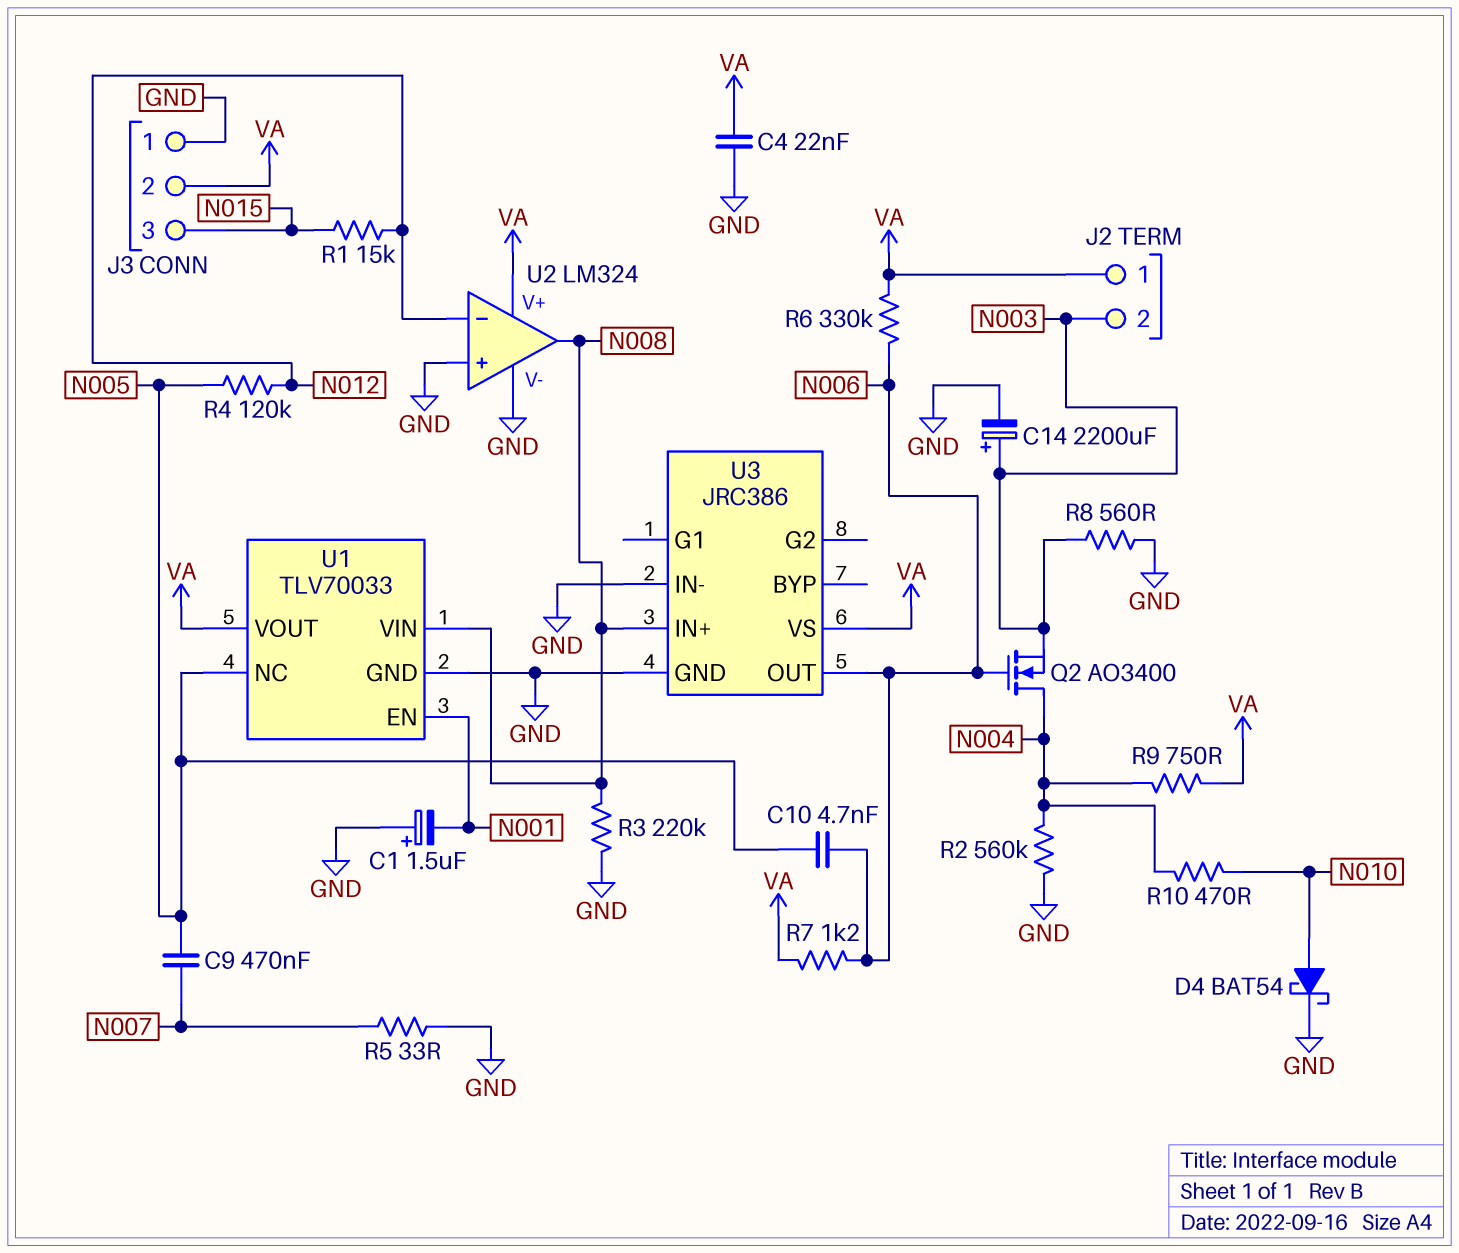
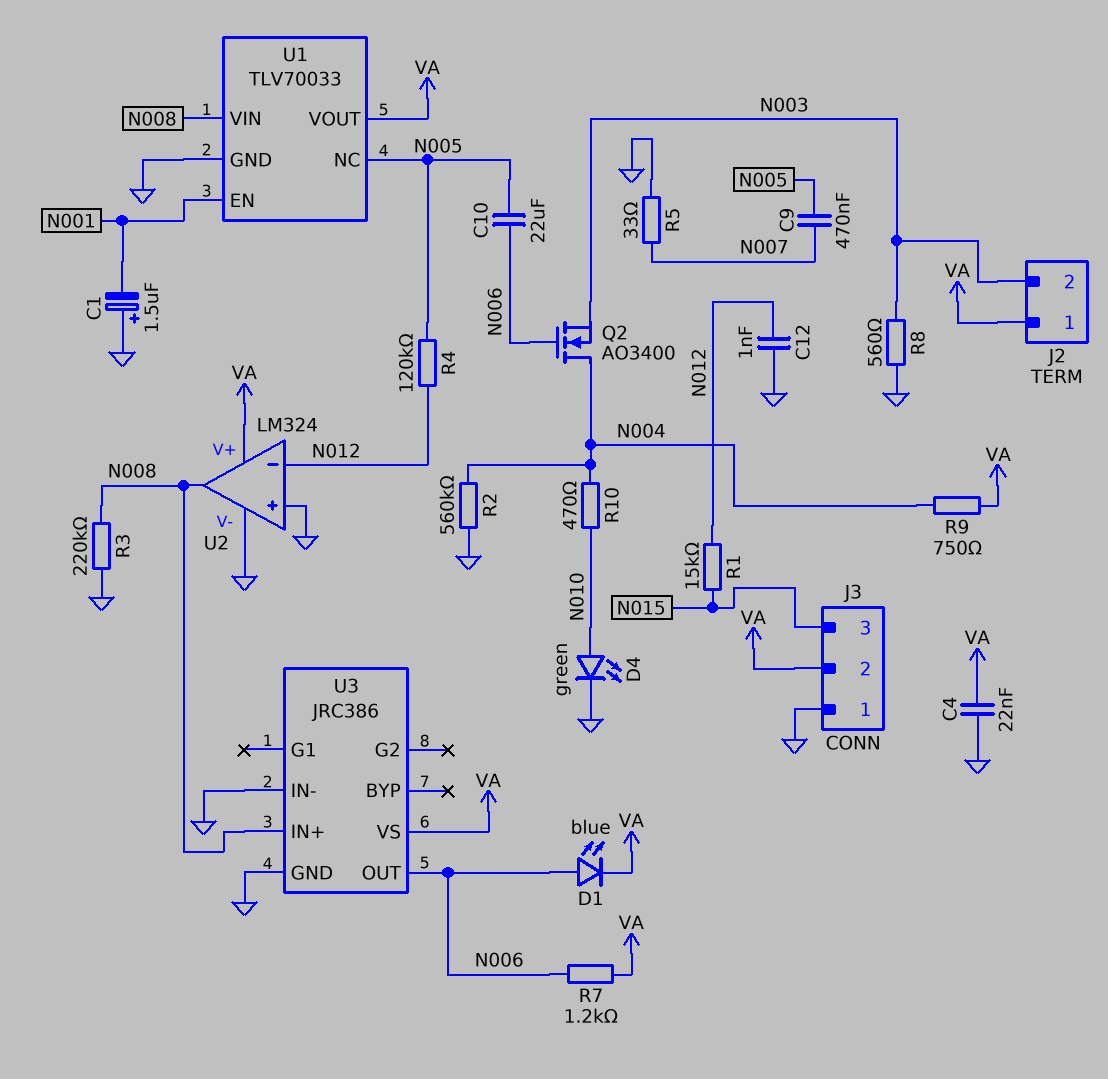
C10: 4.7nF (N005, N006) -> 22uF (N005, N006)
C12: none -> 1nF (GND, N012)
C14: 2200uF (plus N003, minus GND) -> none
D1: none -> LED blue (A N006, K VA)
D4: schottky BAT54 (A N010, K GND) -> LED green (A N010, K GND)
R6: 330k (N006, VA) -> none

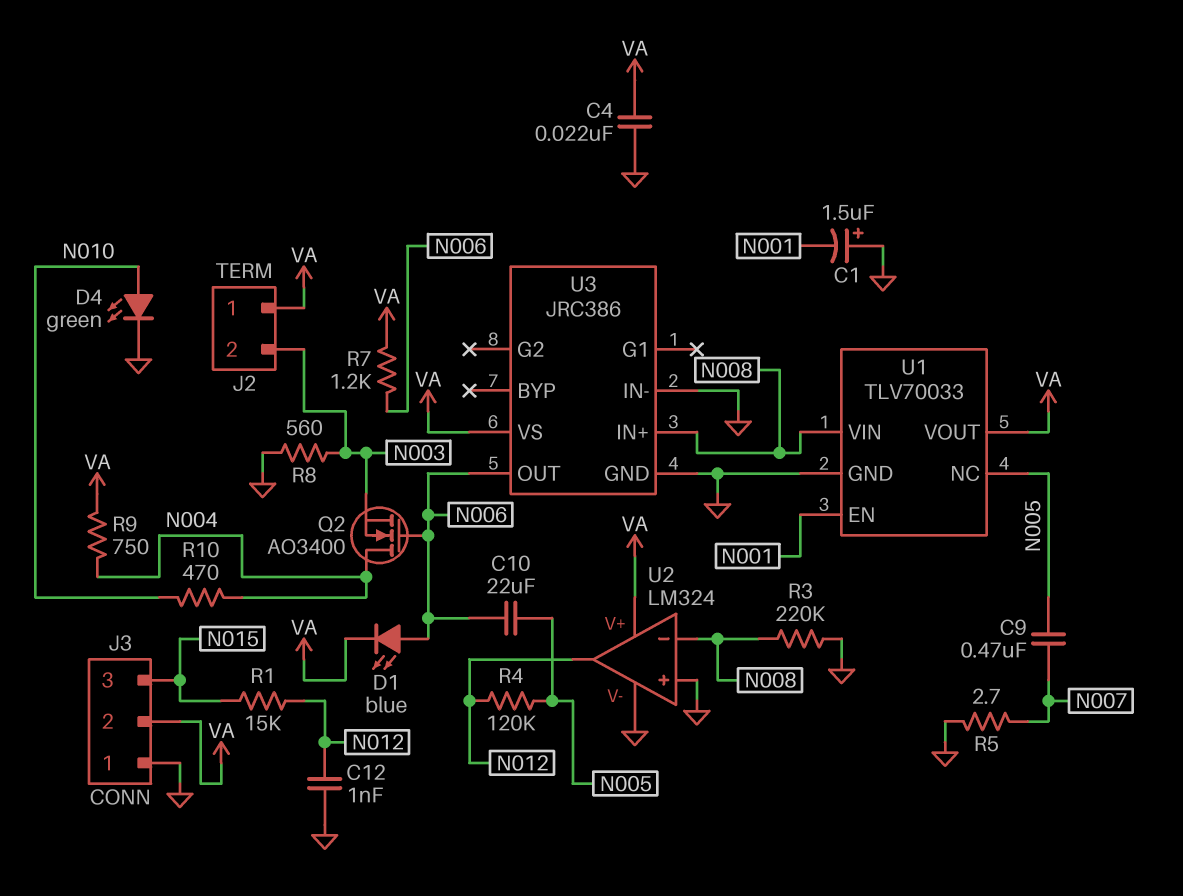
R2: 560k (GND, N004) -> none
R5: 33 (GND, N007) -> 2.7 (GND, N007)
U2 pin in-: N012 -> N008
U2 pin out: N008 -> N012

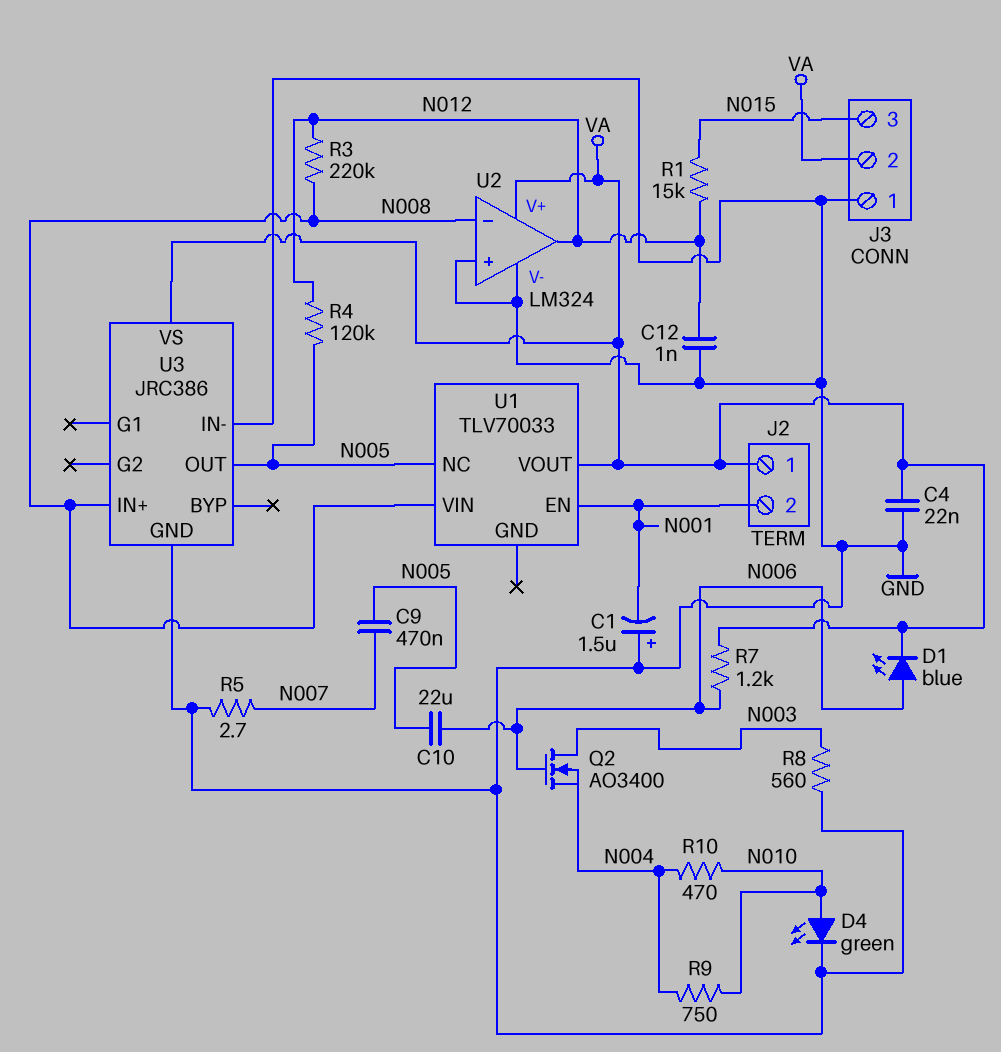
J2 pin 2: N003 -> N001
Q2: NMOS AO3400 (G N006, D N004, S N003) -> NMOS AO3400 (G N006, D N003, S N004)
R3: 220k (GND, N008) -> 220k (N008, N012)
R9: 750 (N004, VA) -> 750 (N004, N010)
U1 pin GND: GND -> none
U3 pin OUT: N006 -> N005

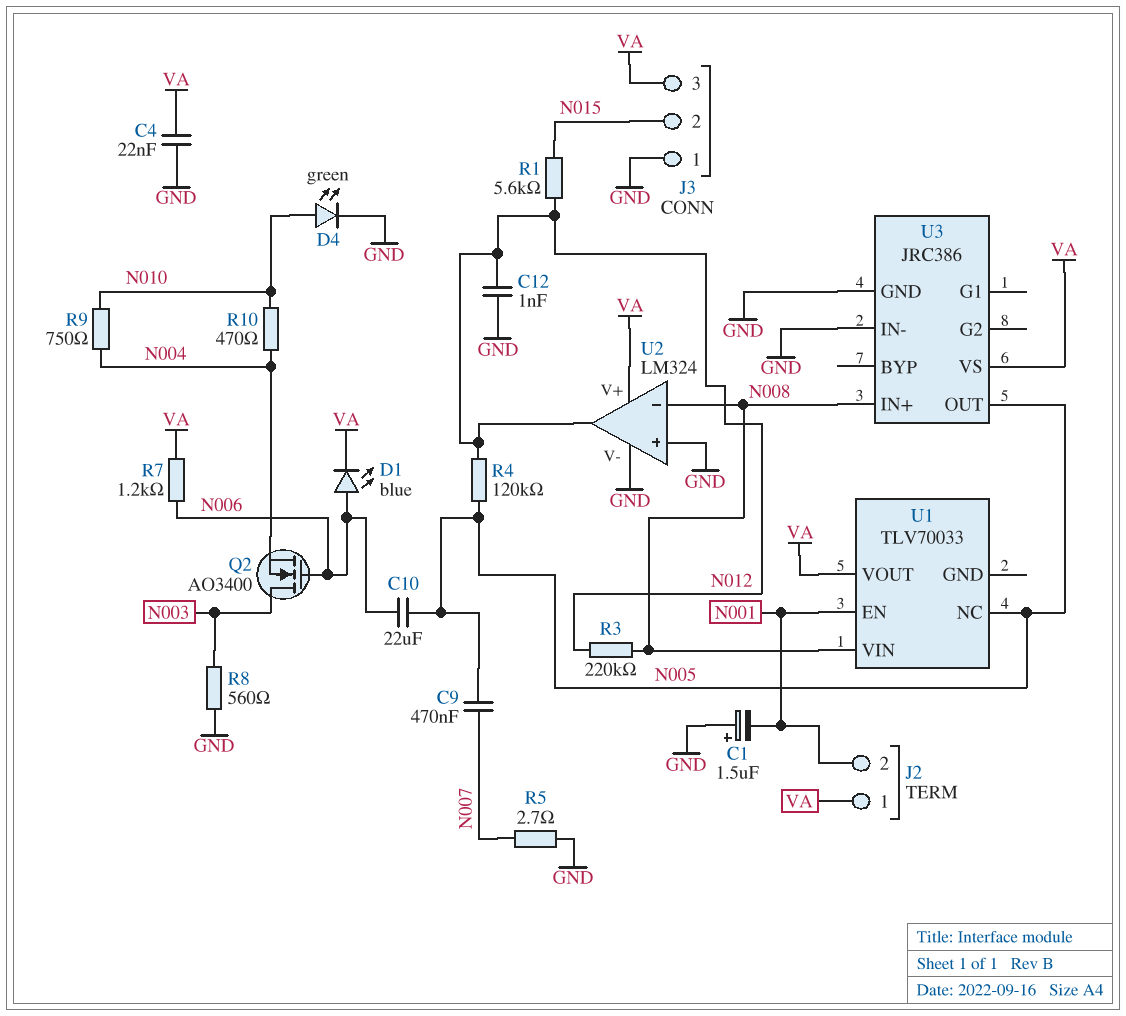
J3 pin 2: VA -> N015
J3 pin 3: N015 -> VA
R1: 15k (N012, N015) -> 5.6k (N012, N015)

